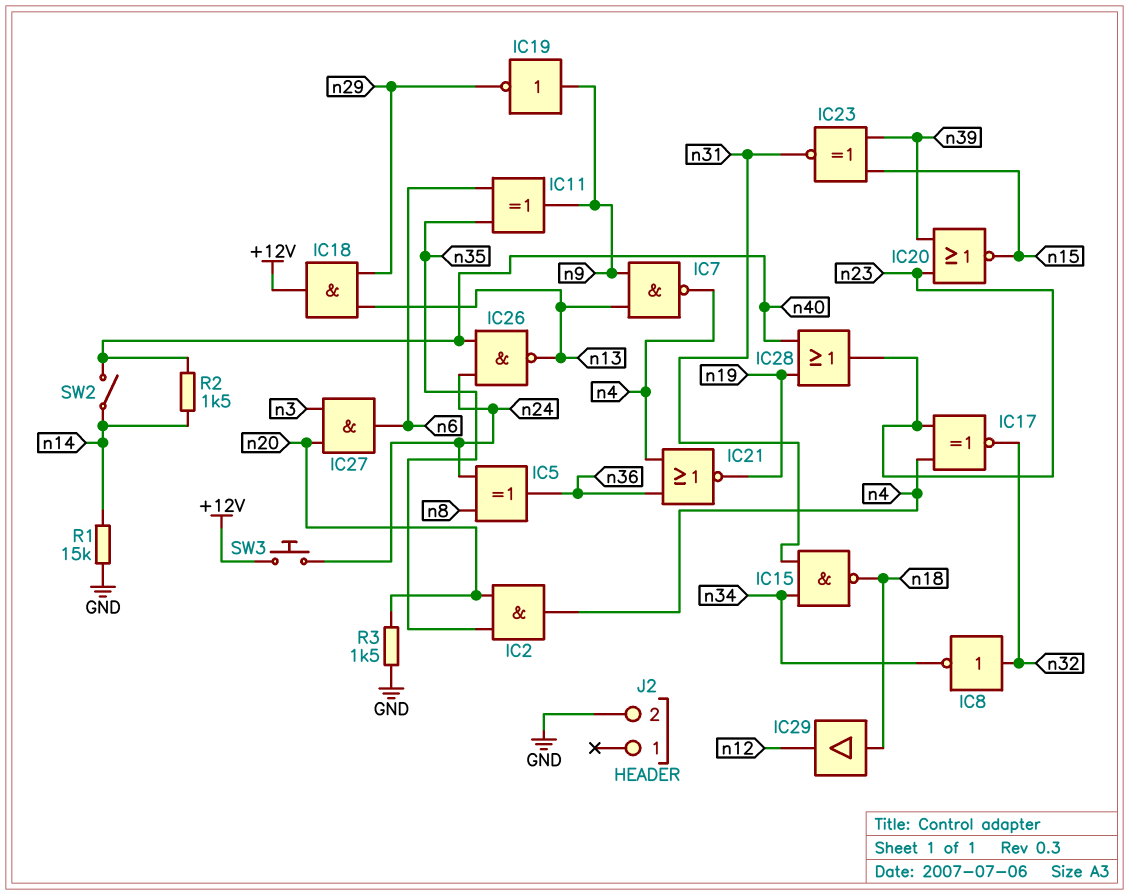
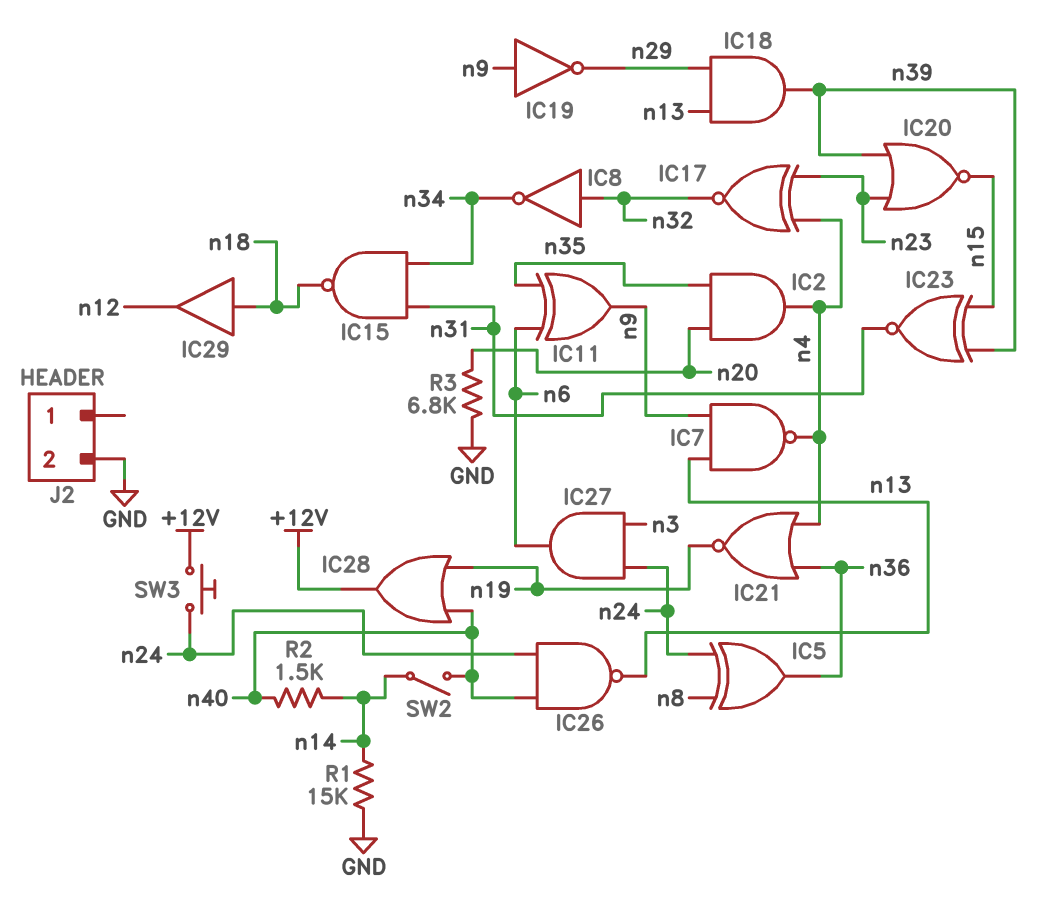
IC18: AND (in n13, in n29, out +12V) -> AND (in n13, in n29, out n39)
IC27: AND (in n3, in n20, out n6) -> AND (in n3, in n24, out n6)
IC28: OR (in n19, in n40, out n23) -> OR (in n19, in n40, out +12V)
R3: 1.5k (GND, n20) -> 6.8k (GND, n20)

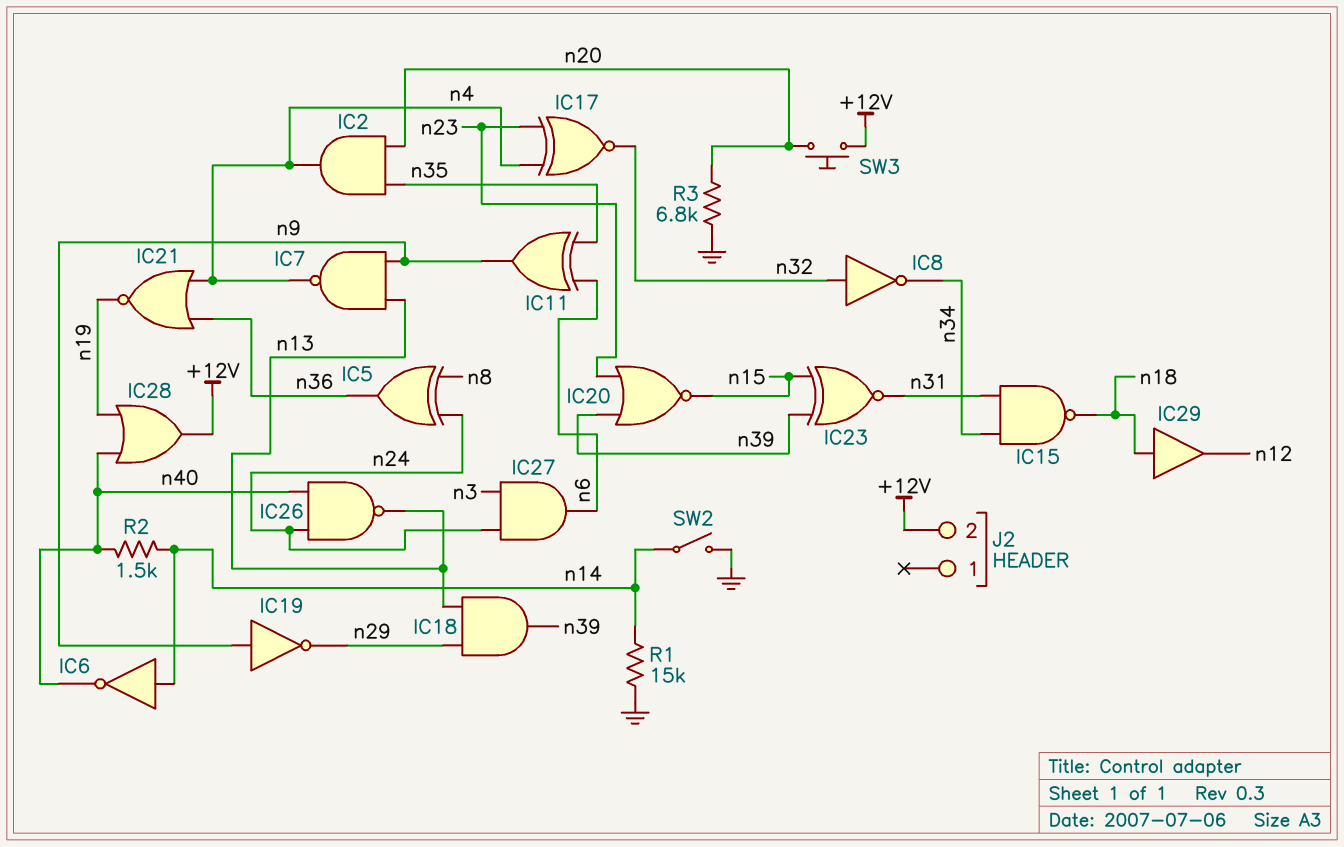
IC6: none -> NOT (in n14, out n40)
J2 pin 2: GND -> +12V
SW2: switch (n14, n40) -> switch (GND, n14)
SW3: button (+12V, n24) -> button (+12V, n20)

